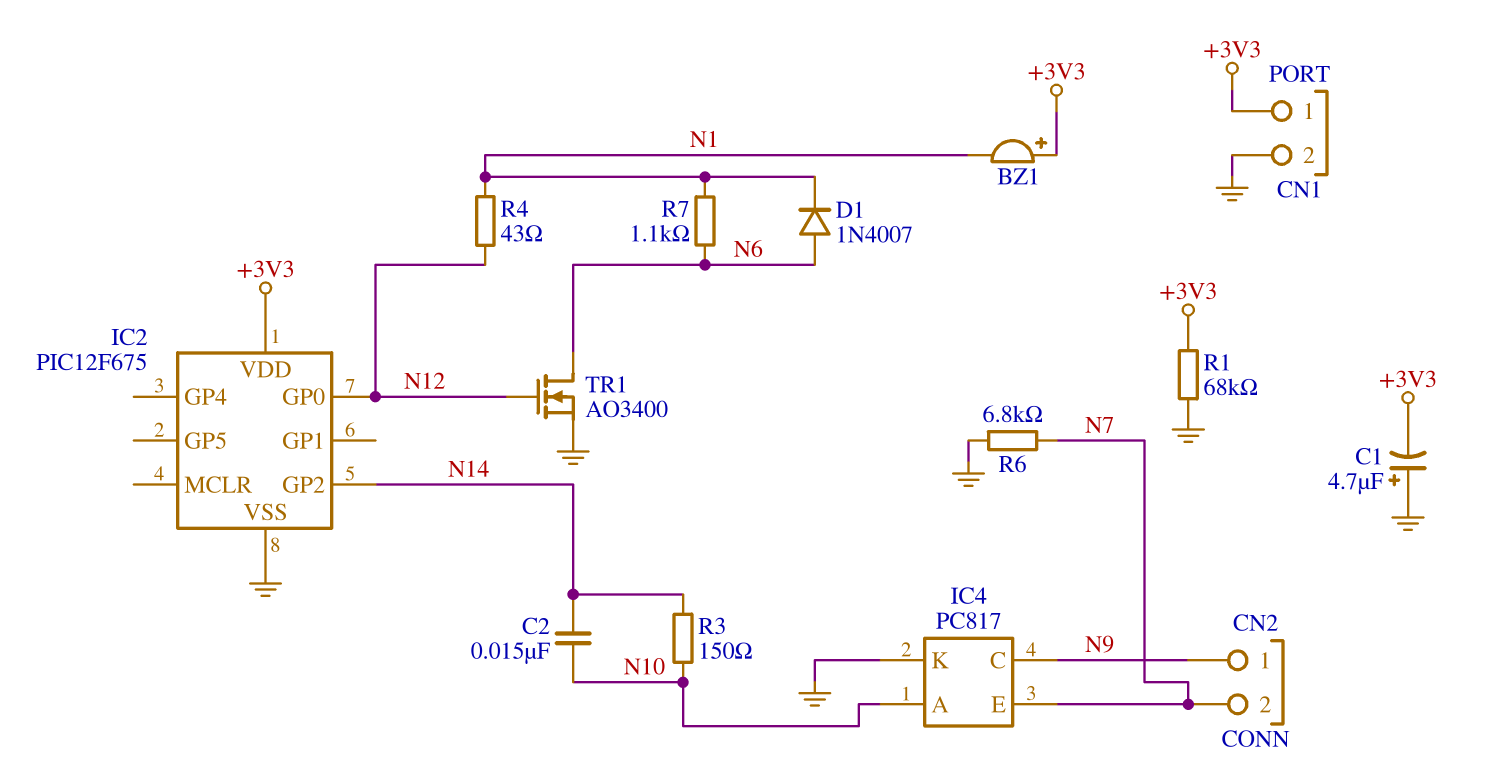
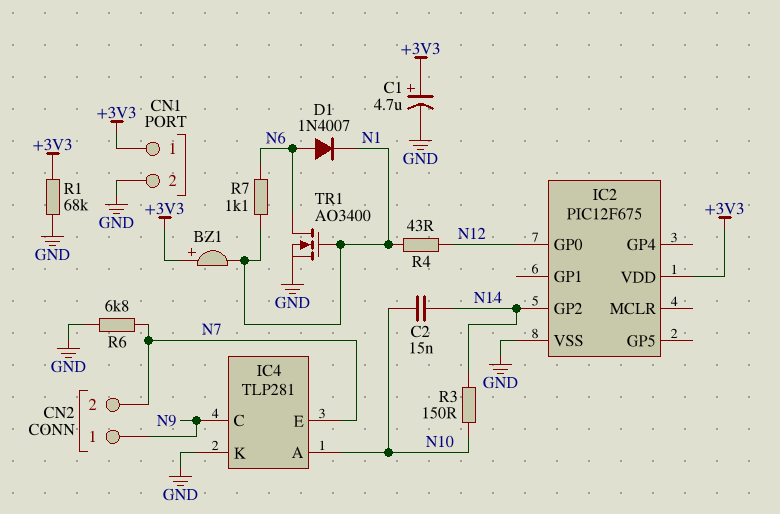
C1: 4.7uF (plus GND, minus +3V3) -> 4.7uF (plus +3V3, minus GND)
IC4: PC817 -> TLP281
TR1: NMOS AO3400 (G N12, D N6, S GND) -> NMOS AO3400 (G N1, D N6, S GND)

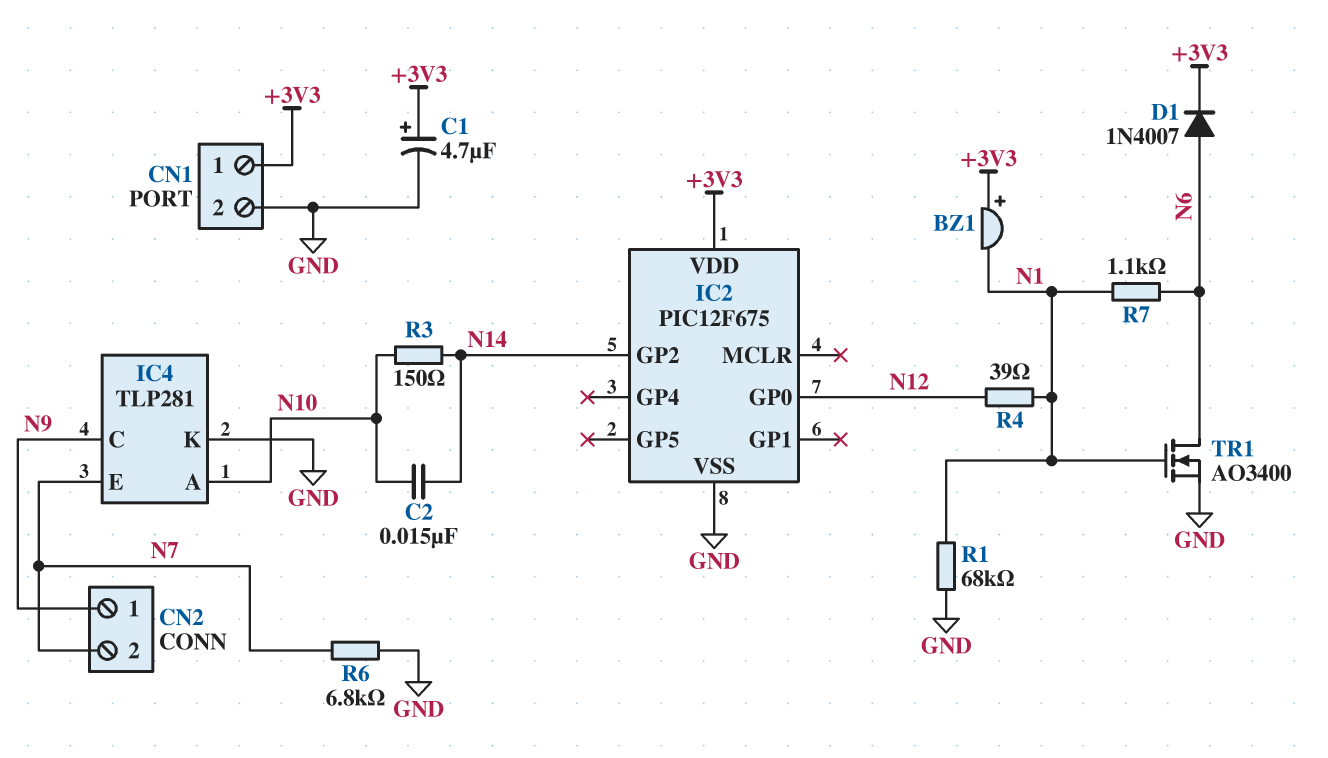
D1: diode 1N4007 (A N6, K N1) -> diode 1N4007 (A N6, K +3V3)
R1: 68k (+3V3, GND) -> 68k (GND, N1)
R4: 43 (N1, N12) -> 39 (N1, N12)

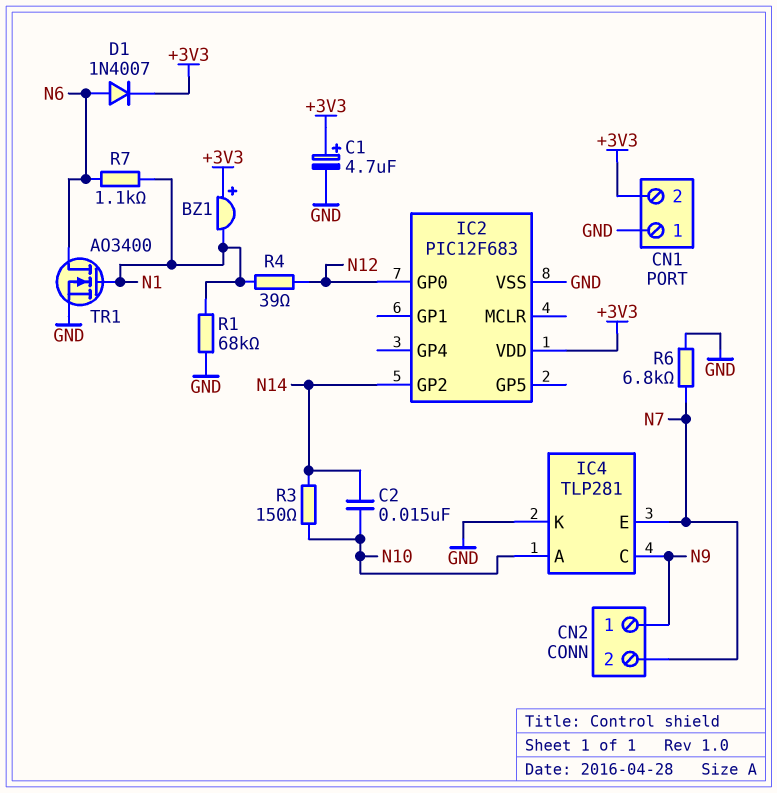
CN1 pin 1: +3V3 -> GND
CN1 pin 2: GND -> +3V3
IC2: PIC12F675 -> PIC12F683

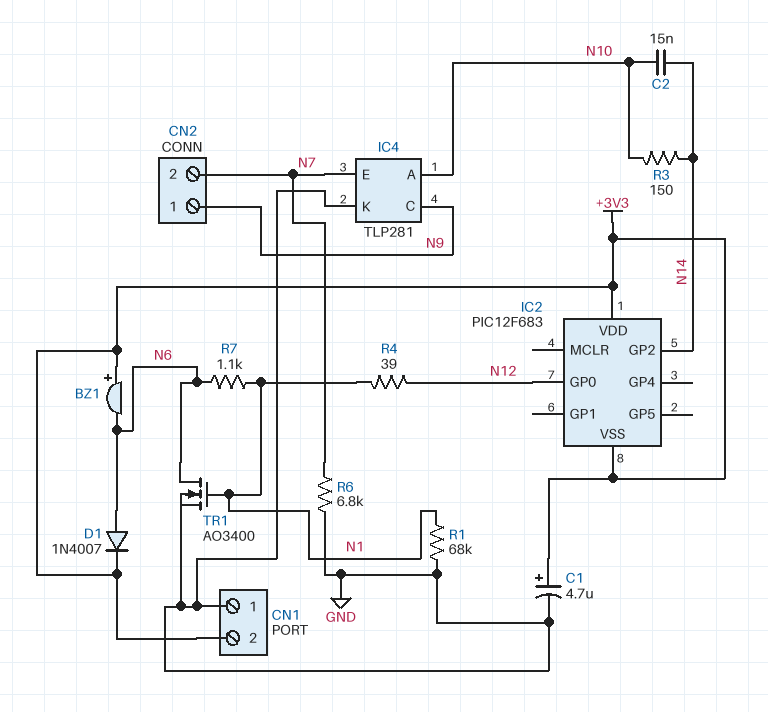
BZ1: buzzer (plus +3V3, minus N1) -> buzzer (plus +3V3, minus N6)
IC2 pin VSS: GND -> +3V3

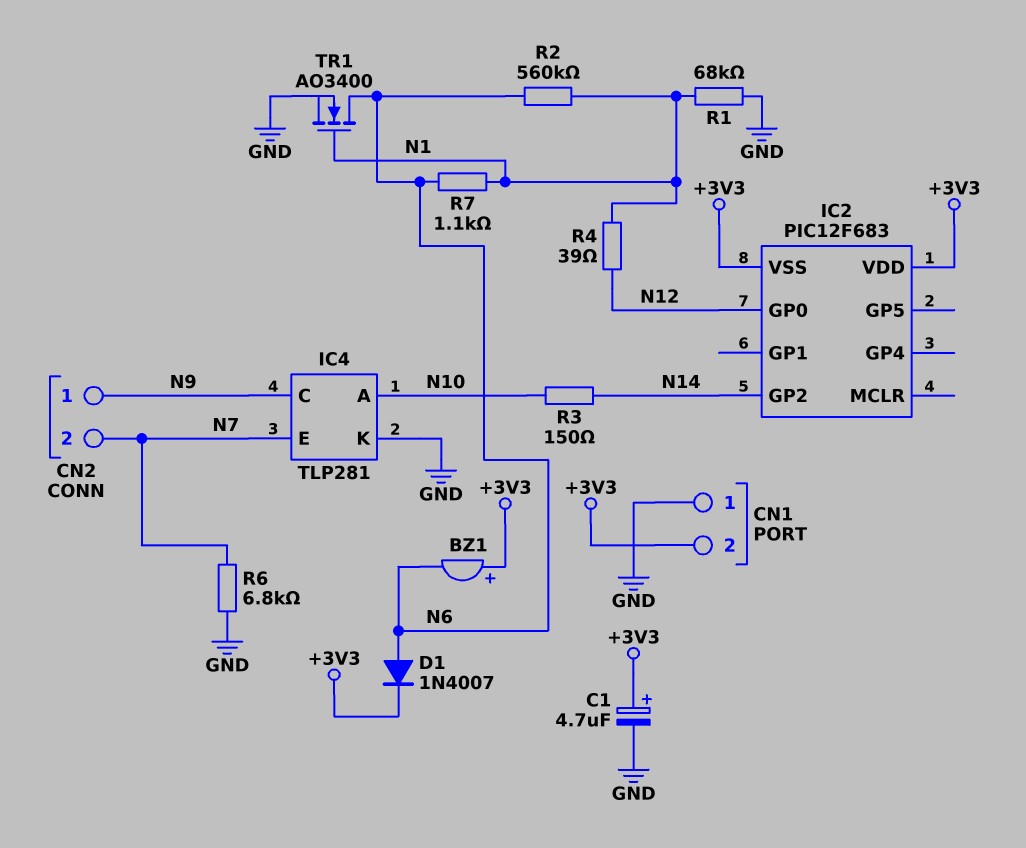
C2: 15nF (N10, N14) -> none
R2: none -> 560k (N1, N6)

